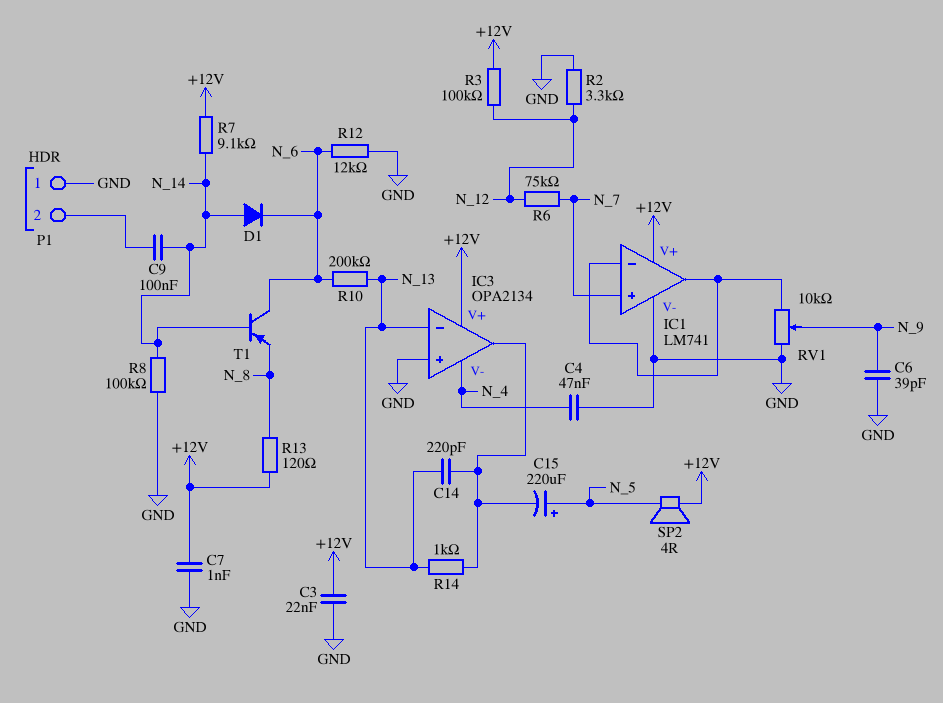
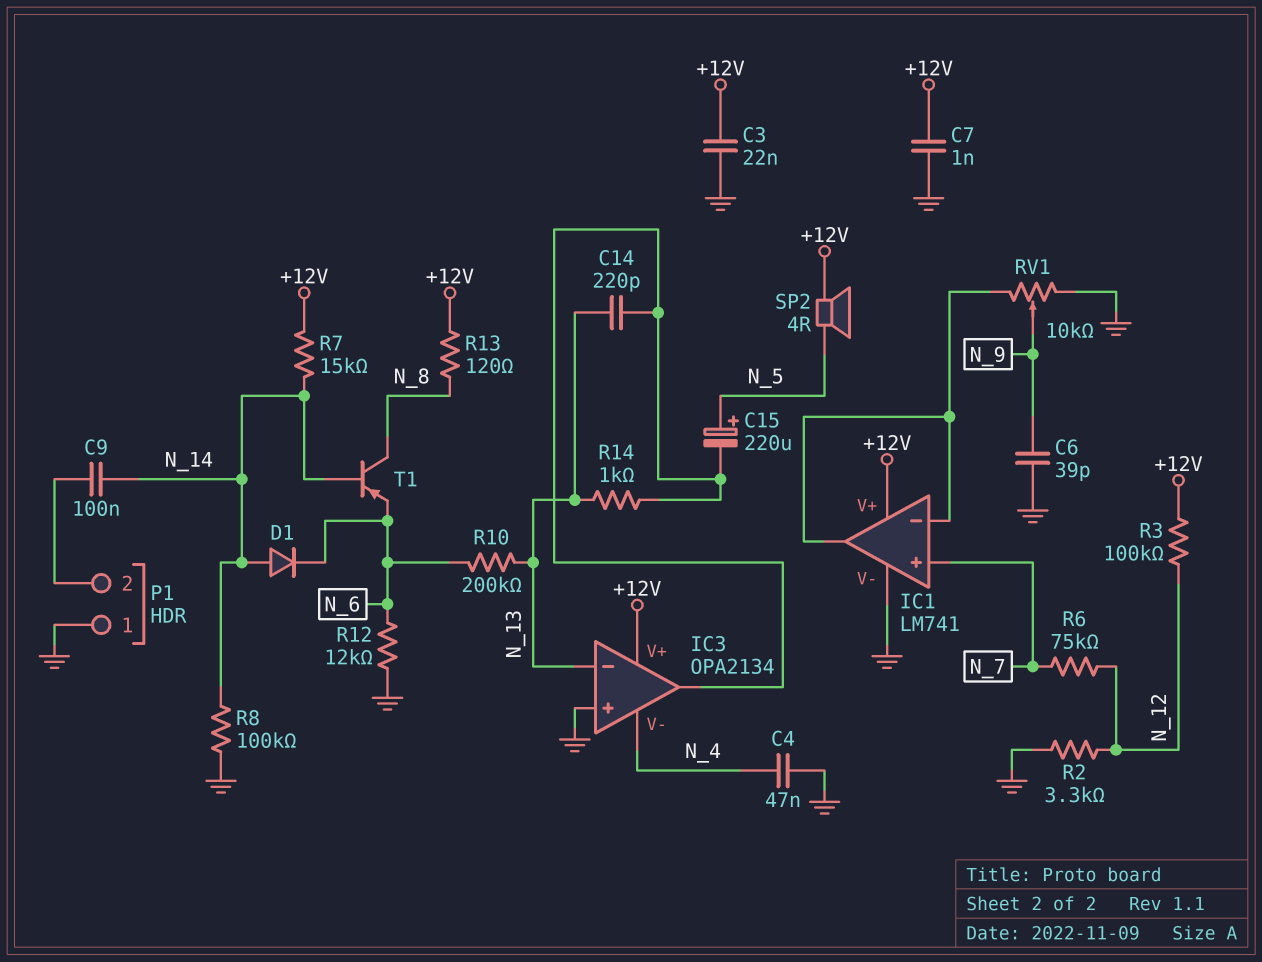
R7: 9.1k (+12V, N_14) -> 15k (+12V, N_14)
T1: PNP (B N_14, C N_6, E N_8) -> PNP (B N_14, C N_8, E N_6)

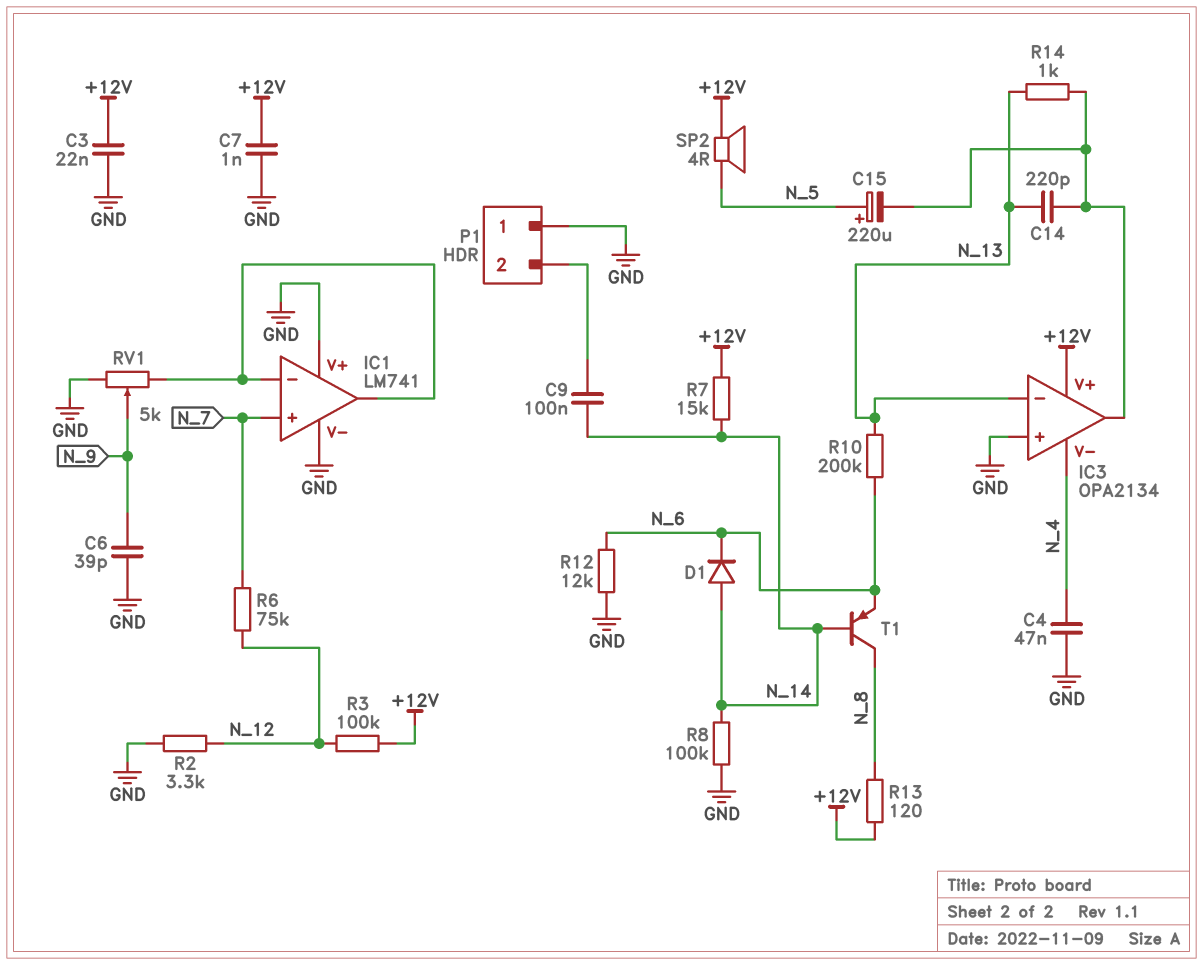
IC1 pin V+: +12V -> GND
RV1: 10k (GND, IC1/in-, wiper N_9) -> 5k (GND, IC1/in-, wiper N_9)

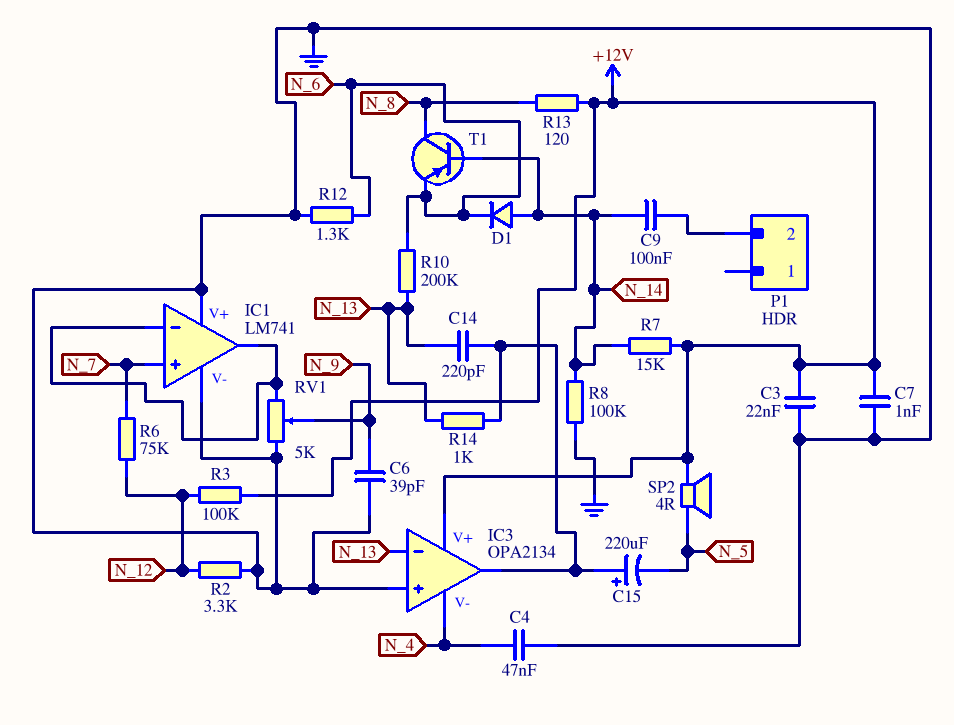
C15: 220uF (plus N_5, minus IC3/out) -> 220uF (plus IC3/out, minus N_5)
P1 pin 1: GND -> none
R12: 12k (GND, N_6) -> 1.3k (GND, N_6)

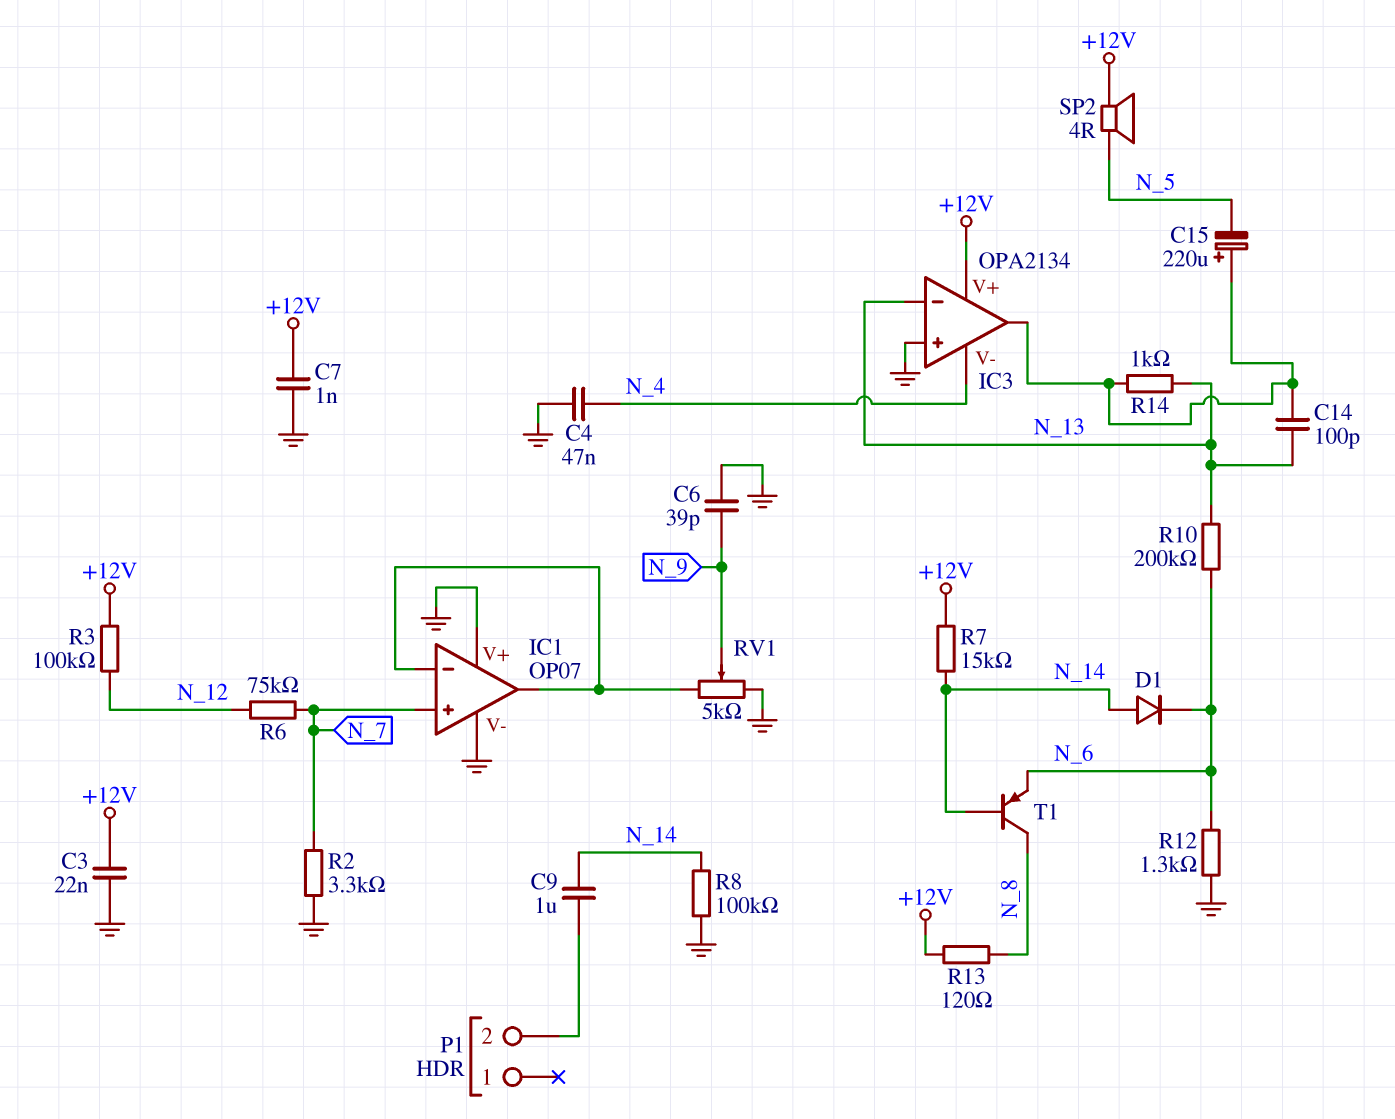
C9: 100nF (N_14, P1/2) -> 1uF (N_14, P1/2)
C14: 220pF (IC3/out, N_13) -> 100pF (IC3/out, N_13)
IC1: LM741 -> OP07
R2: 3.3k (GND, N_12) -> 3.3k (GND, N_7)

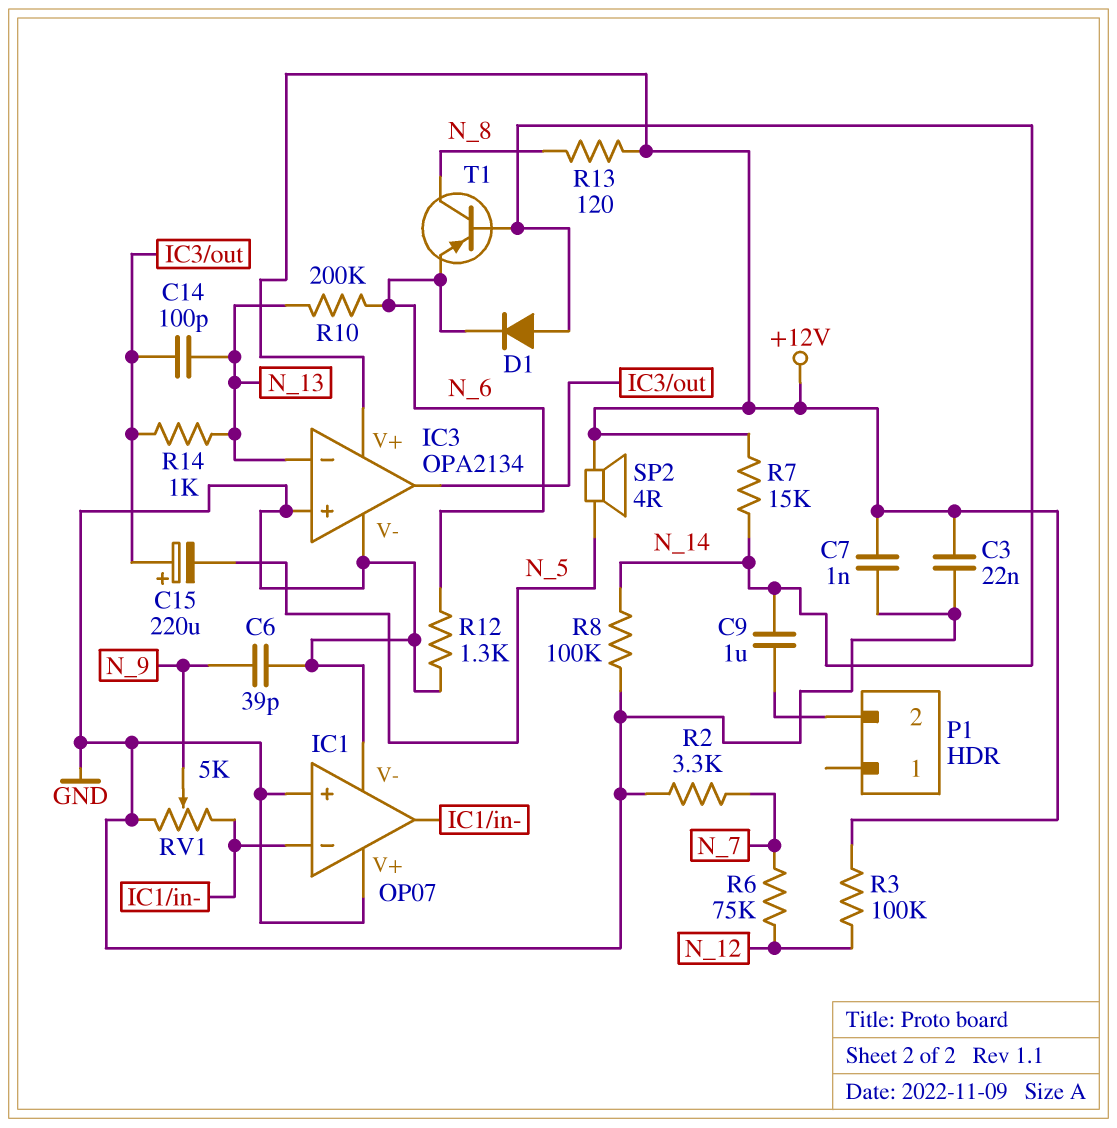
C4: 47nF (GND, N_4) -> none
IC1 pin in+: N_7 -> GND
IC3 pin V-: N_4 -> GND

